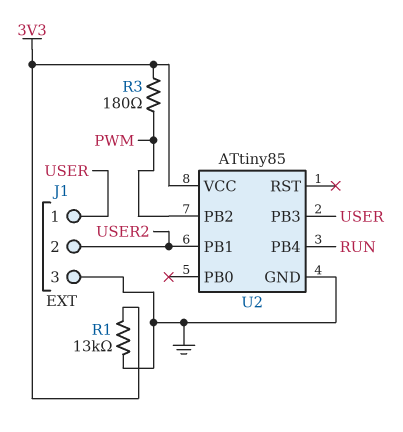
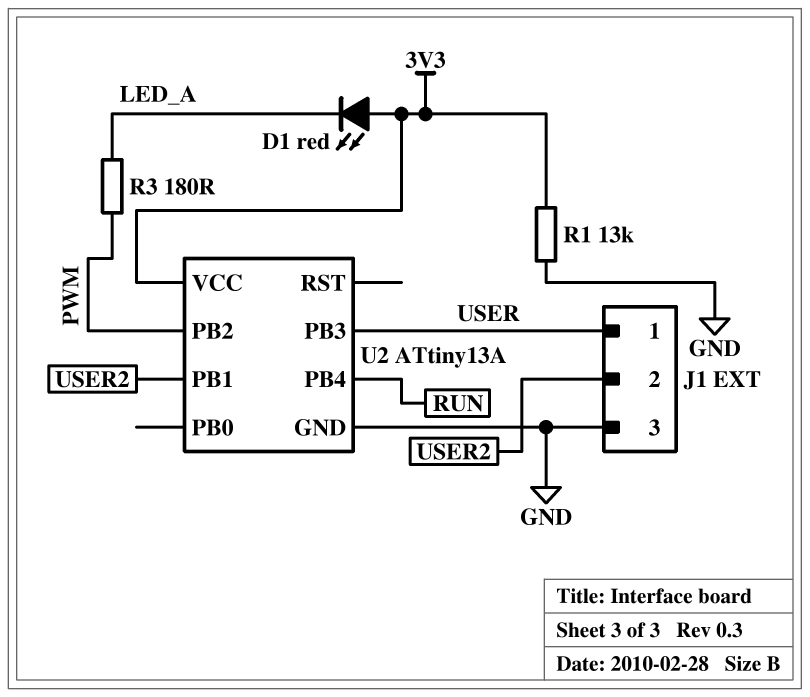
D1: none -> LED red (A 3V3, K LED_A)
R3: 180 (3V3, PWM) -> 180 (LED_A, PWM)
U2: ATtiny85 -> ATtiny13A

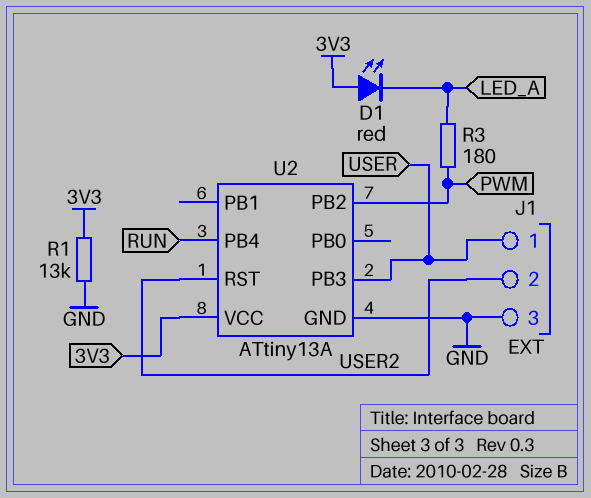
U2 pin PB1: USER2 -> none
U2 pin RST: none -> USER2

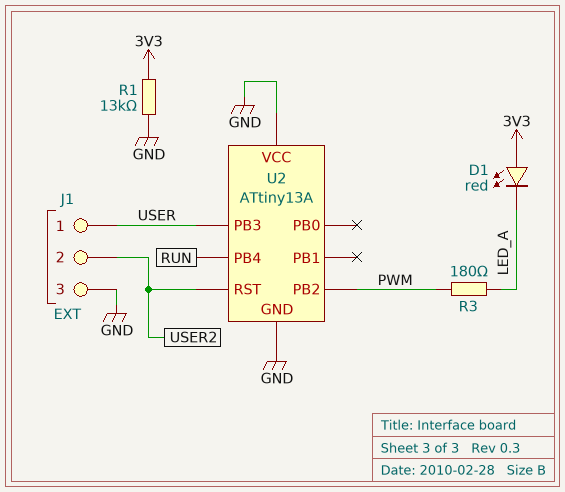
U2 pin VCC: 3V3 -> GND

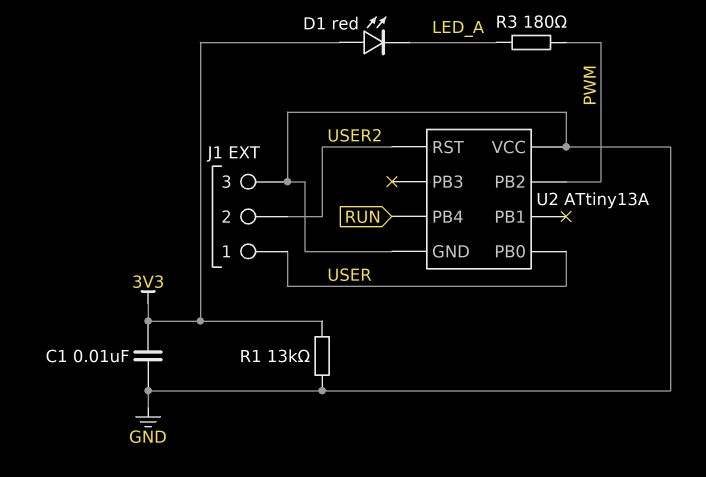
C1: none -> 10nF (3V3, GND)
U2 pin PB0: none -> USER
U2 pin PB3: USER -> none

